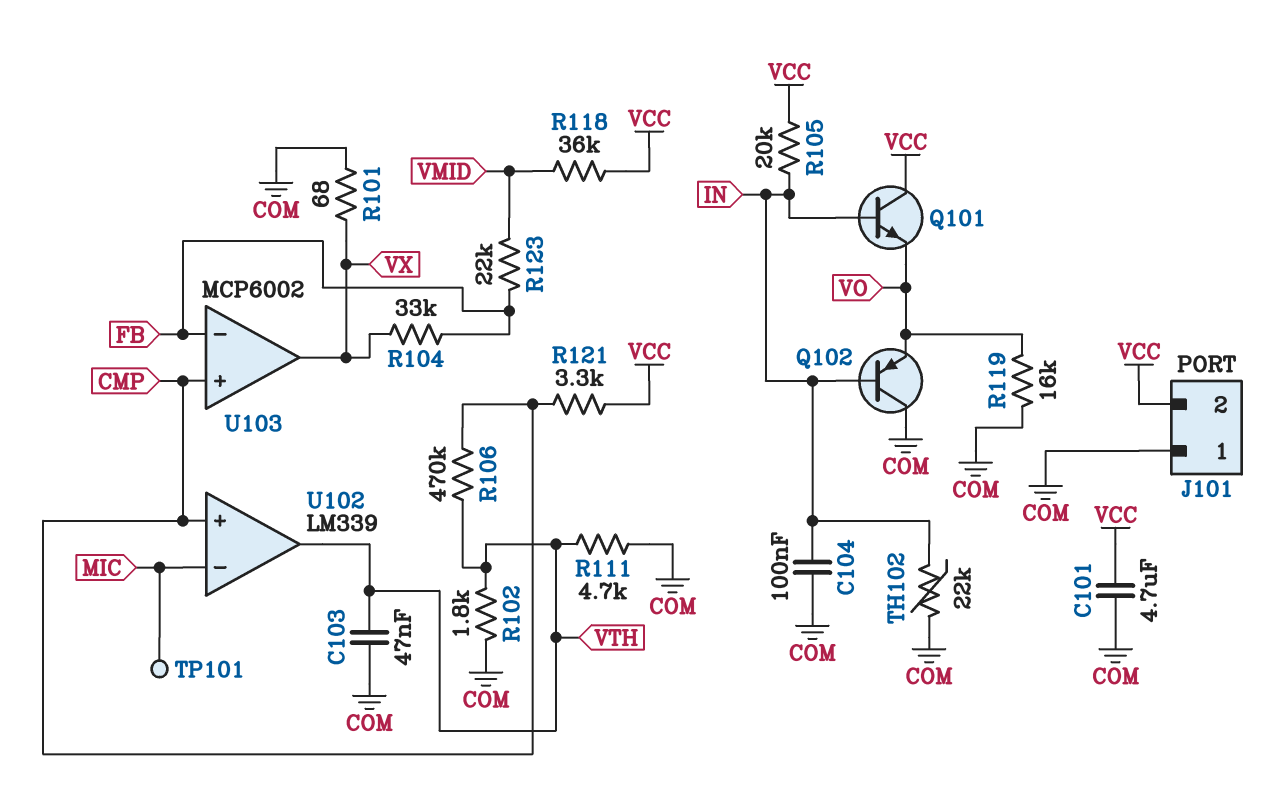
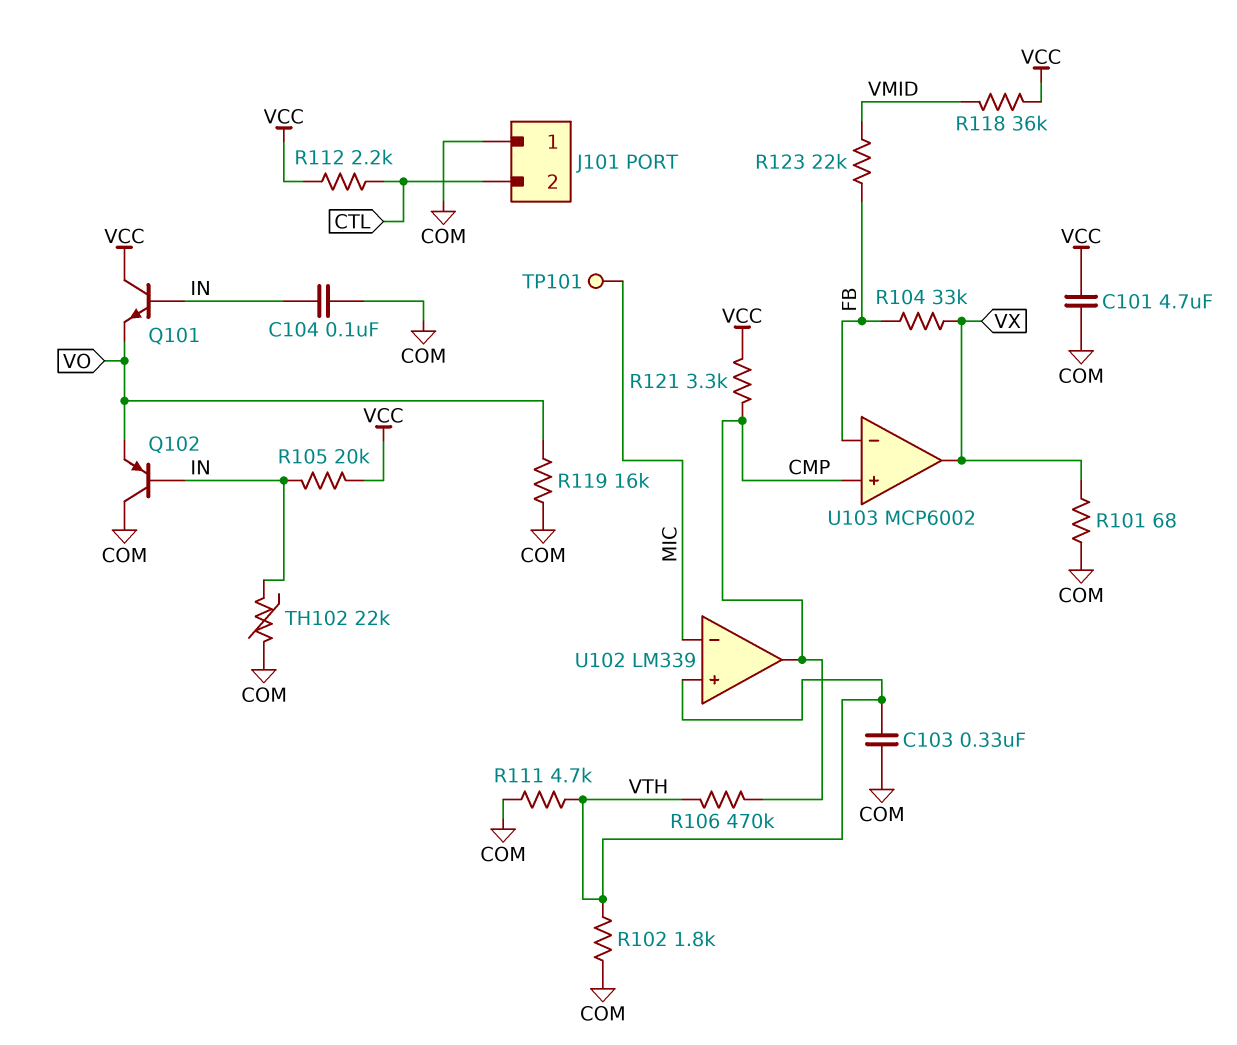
C103: 47nF (COM, VTH) -> 330nF (COM, VTH)
J101 pin 2: VCC -> CTL
R112: none -> 2.2k (CTL, VCC)
U102 pin in+: CMP -> VTH
U102 pin out: VTH -> CMP

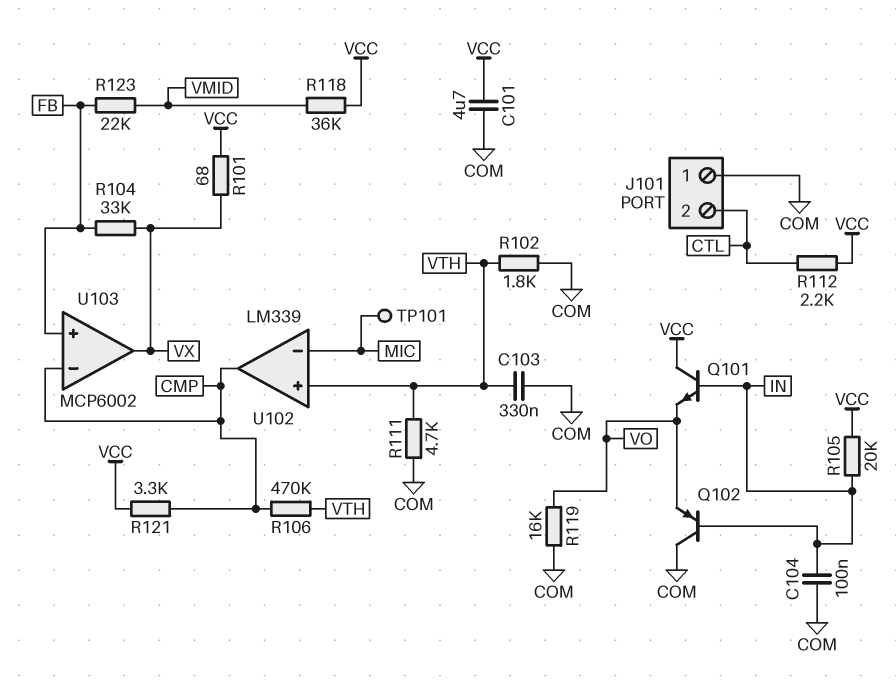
R101: 68 (COM, VX) -> 68 (VCC, VX)
TH102: 22k (COM, IN) -> none
U103 pin in+: CMP -> FB
U103 pin in-: FB -> CMP

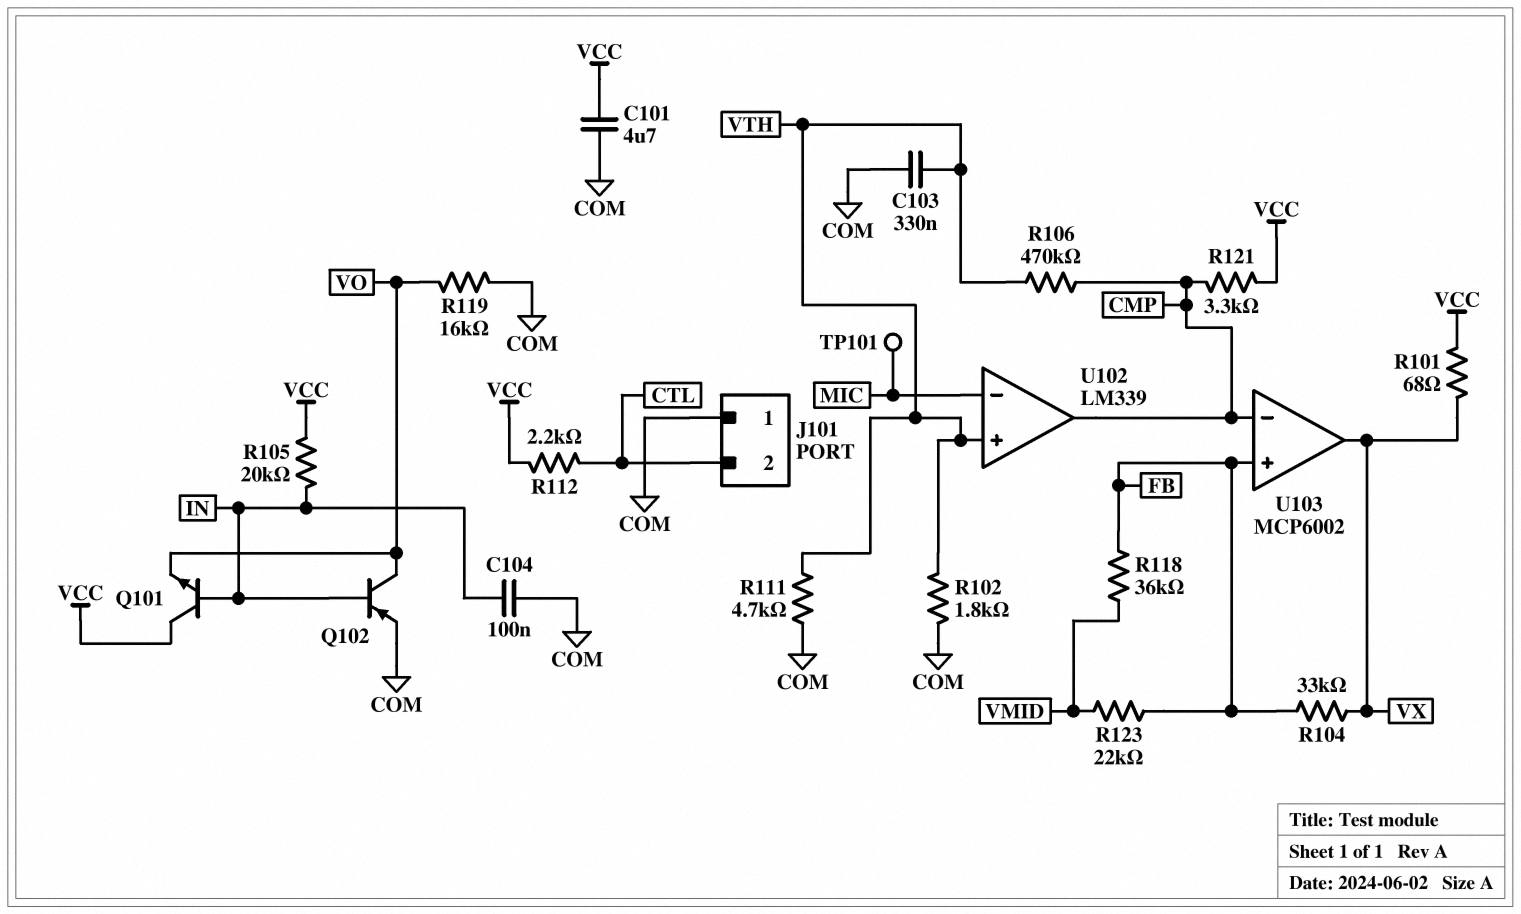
Q102: PNP (B IN, C COM, E VO) -> PNP (B IN, C VO, E COM)
R118: 36k (VCC, VMID) -> 36k (FB, VMID)

